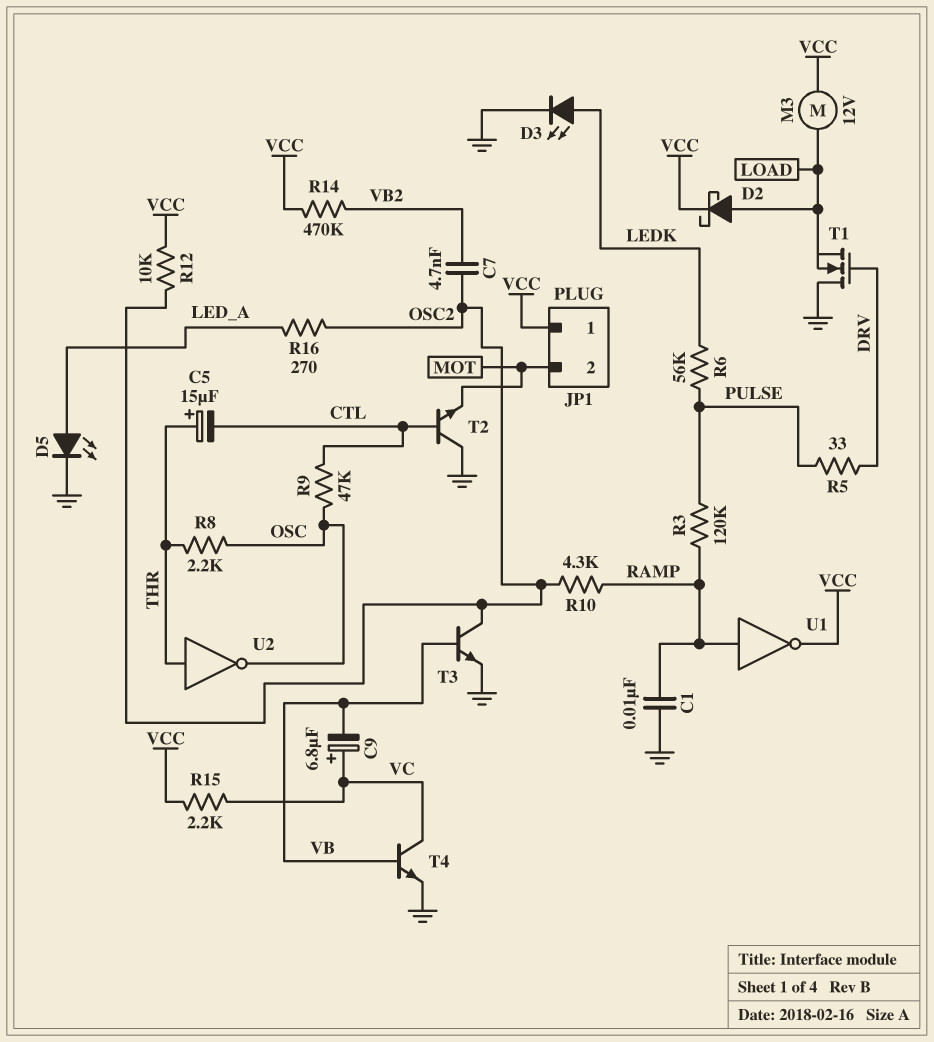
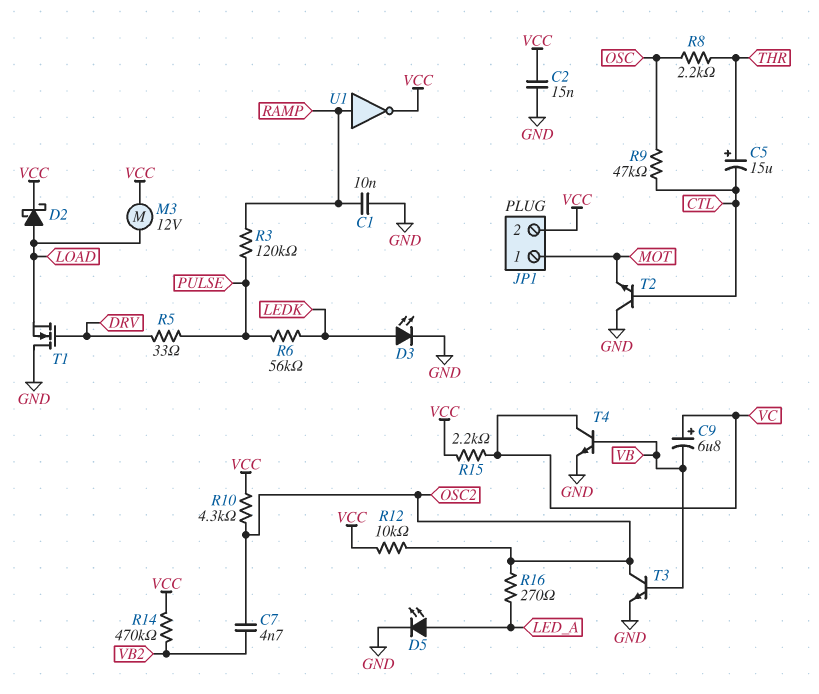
C2: none -> 15nF (GND, VCC)
JP1 pin 1: VCC -> MOT
JP1 pin 2: MOT -> VCC
R10: 4.3k (OSC2, RAMP) -> 4.3k (OSC2, VCC)
U2: NOT (in THR, out OSC) -> none

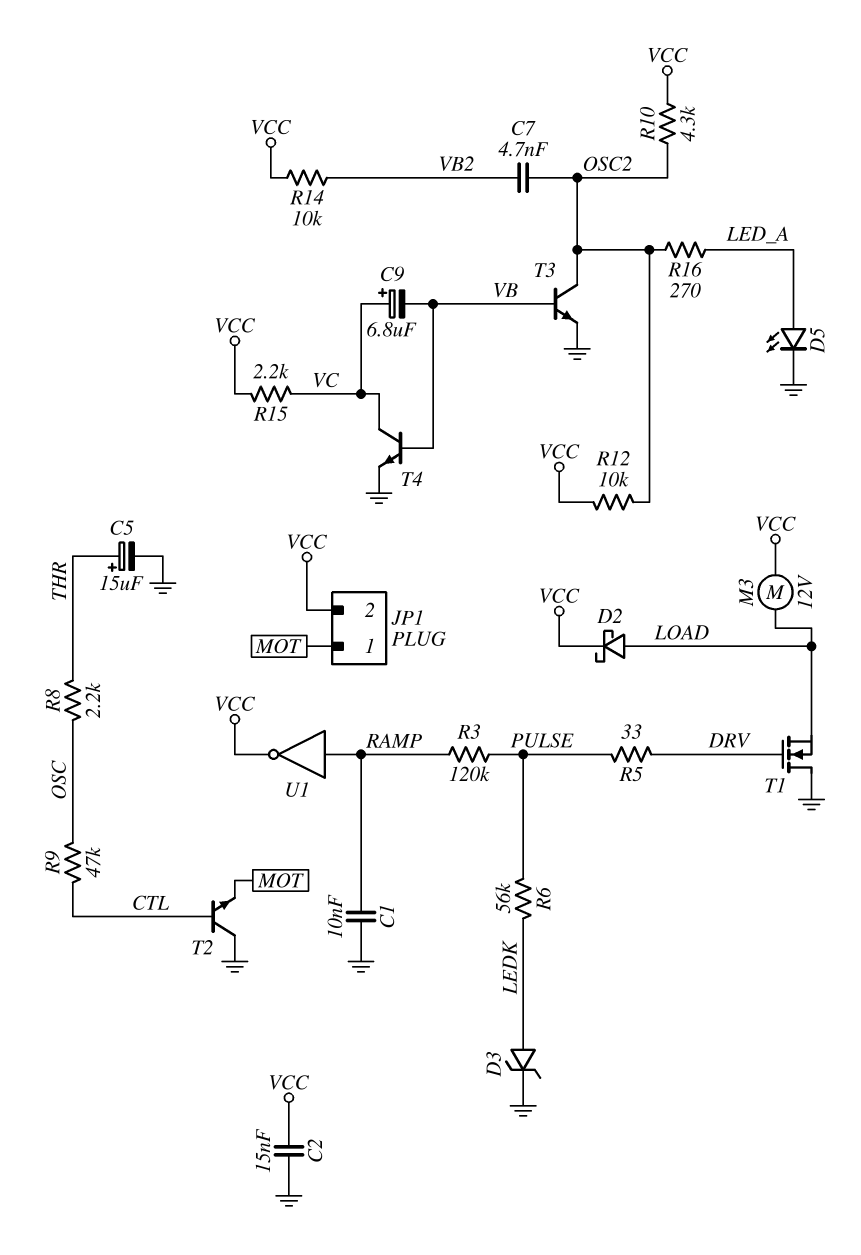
C5: 15uF (plus THR, minus CTL) -> 15uF (plus THR, minus GND)
D3: LED (A LEDK, K GND) -> zener (A LEDK, K GND)
R14: 470k (VB2, VCC) -> 10k (VB2, VCC)

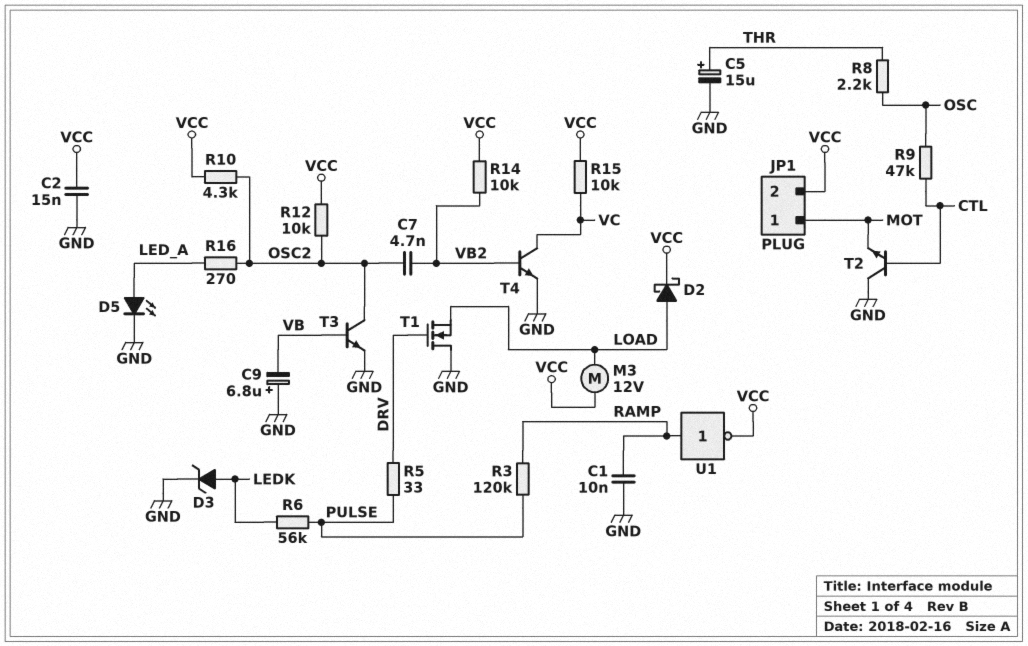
C9: 6.8uF (plus VC, minus VB) -> 6.8uF (plus GND, minus VB)
R15: 2.2k (VC, VCC) -> 10k (VC, VCC)
T4: NPN (B VB, C VC, E GND) -> NPN (B VB2, C VC, E GND)

